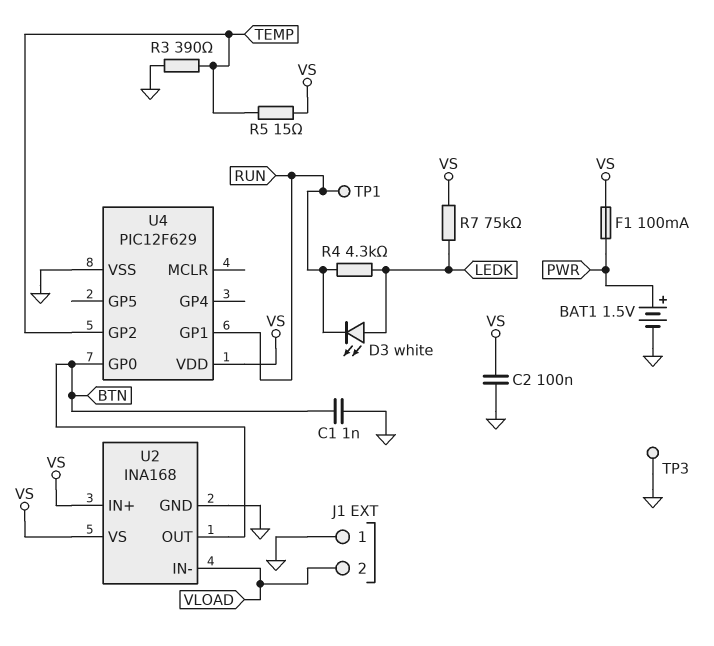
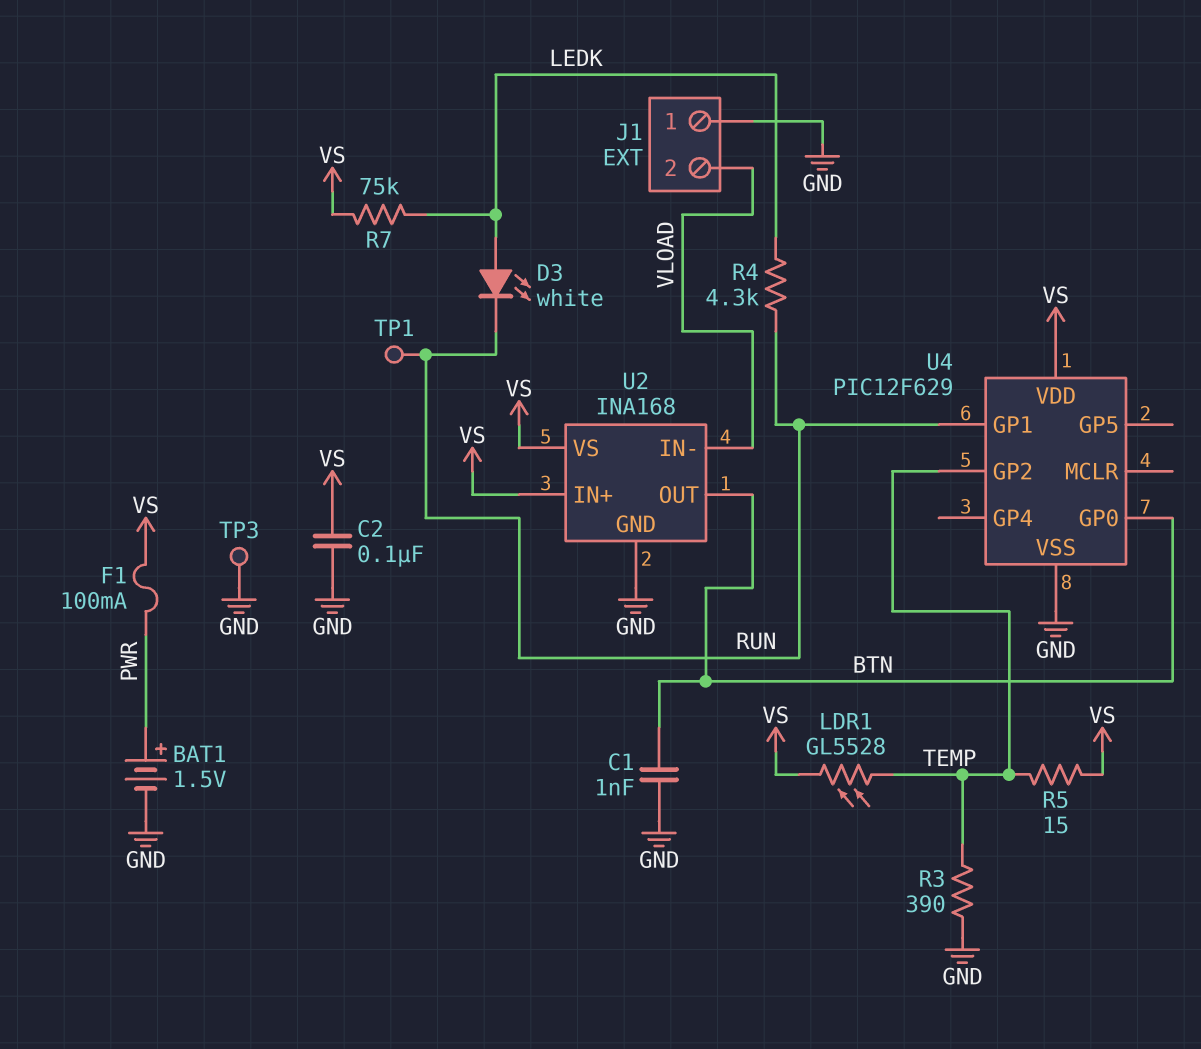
LDR1: none -> GL5528 (TEMP, VS)

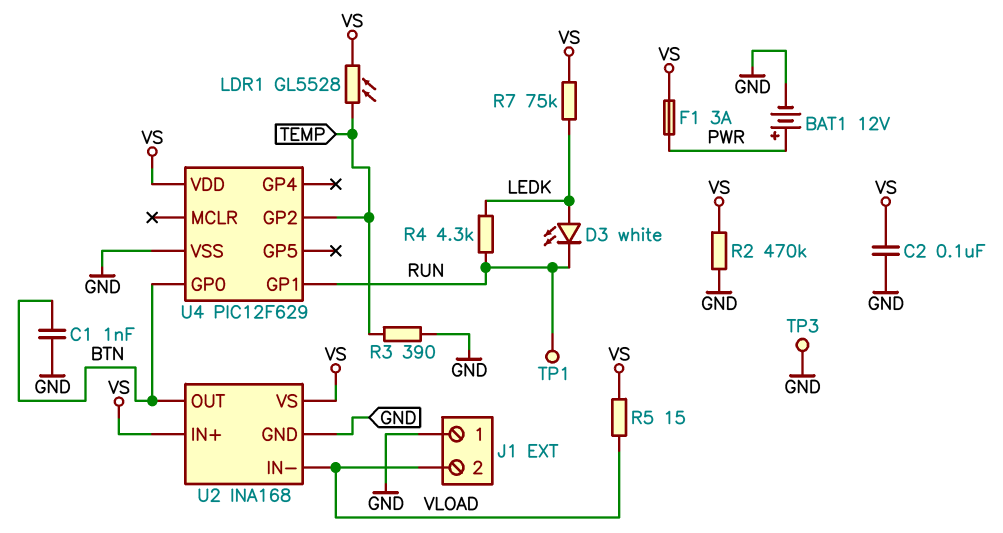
BAT1: 1.5V (plus PWR, minus GND) -> 12V (plus PWR, minus GND)
F1: 100mA (PWR, VS) -> 3A (PWR, VS)
R2: none -> 470k (GND, VS)
R5: 15 (TEMP, VS) -> 15 (VLOAD, VS)

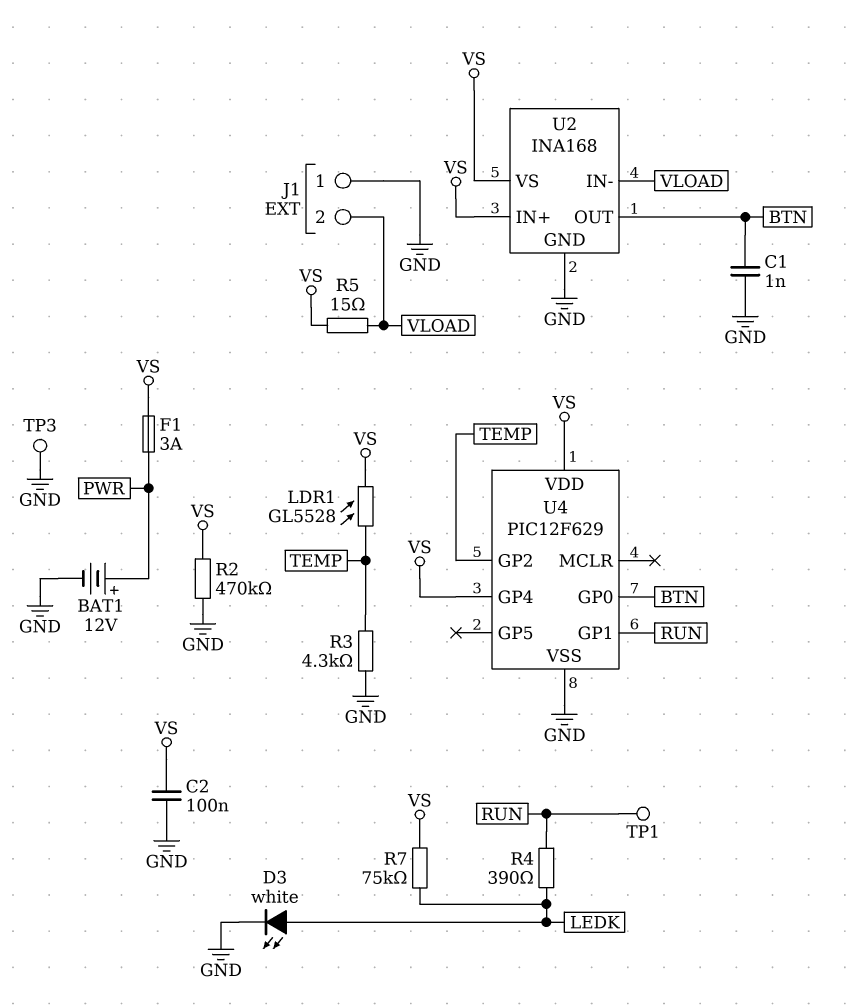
D3: LED white (A LEDK, K RUN) -> LED white (A LEDK, K GND)
R3: 390 (GND, TEMP) -> 4.3k (GND, TEMP)
R4: 4.3k (LEDK, RUN) -> 390 (LEDK, RUN)
U4 pin GP4: none -> VS

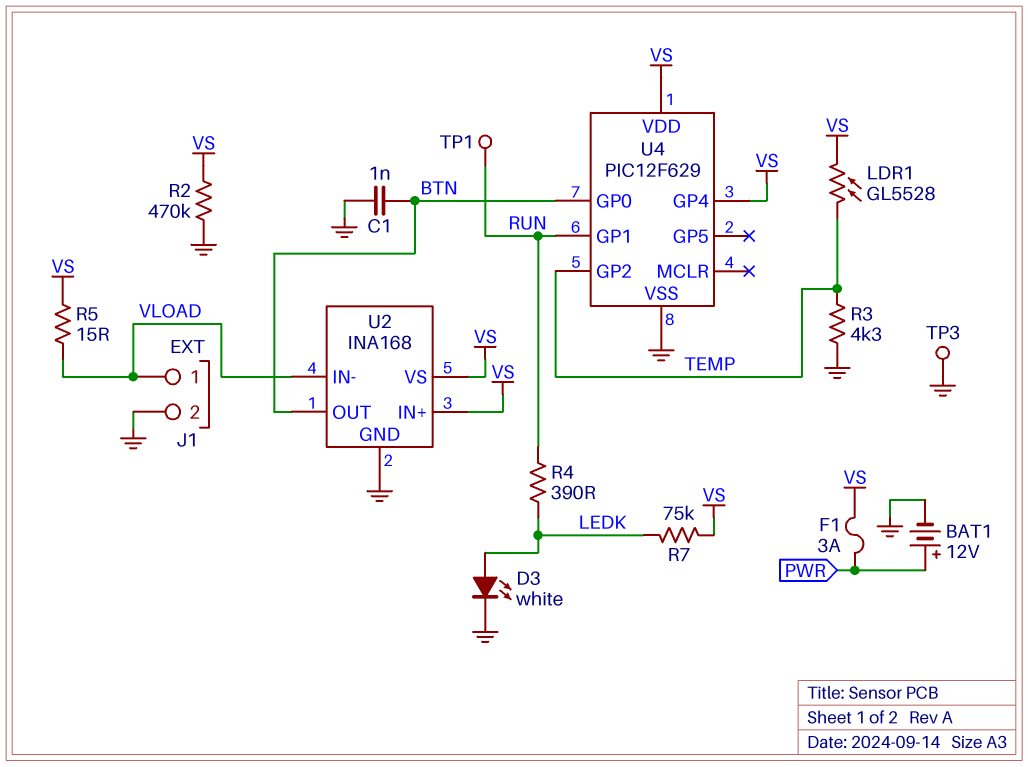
C2: 100nF (GND, VS) -> none
J1 pin 1: GND -> VLOAD
J1 pin 2: VLOAD -> GND

